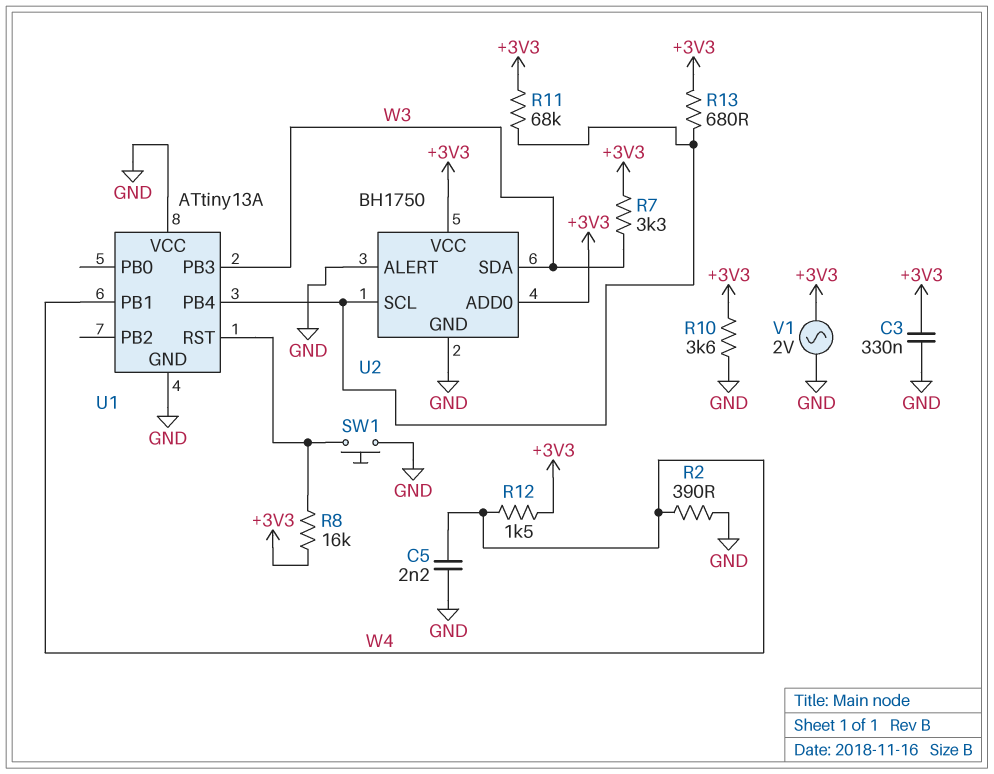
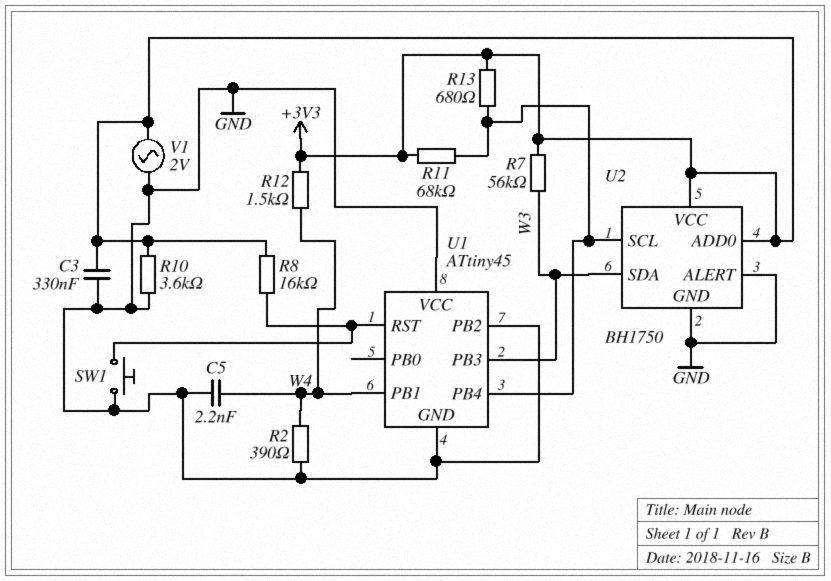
R7: 3.3k (+3V3, W3) -> 56k (+3V3, W3)
U1: ATtiny13A -> ATtiny45
U1 pin PB2: none -> GND

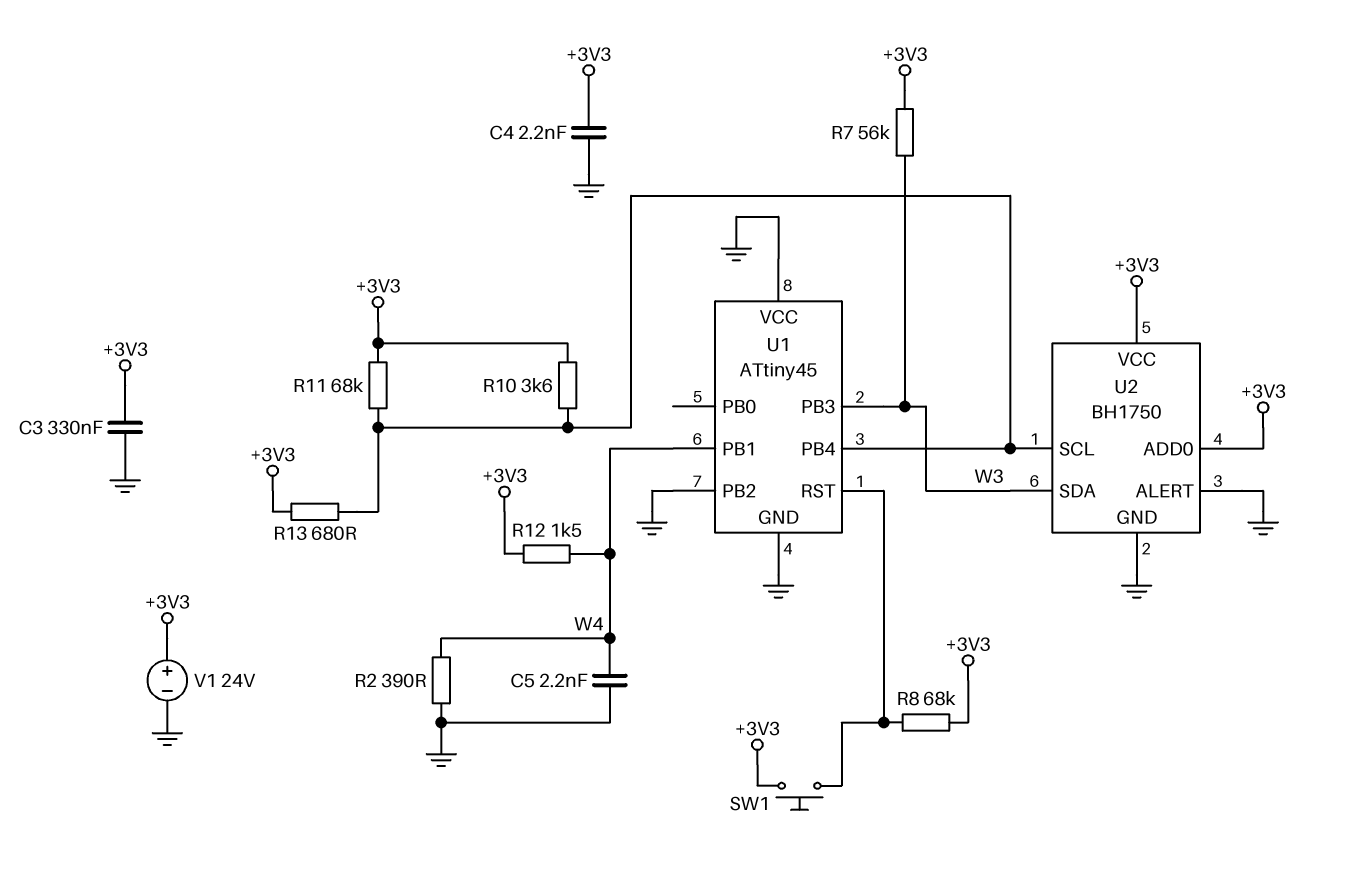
C4: none -> 2.2nF (+3V3, GND)
R8: 16k (+3V3, U1/RST) -> 68k (+3V3, U1/RST)
R10: 3.6k (+3V3, GND) -> 3.6k (+3V3, U1/PB4)
SW1: button (GND, U1/RST) -> button (+3V3, U1/RST)
V1: AC 2V (+3V3, GND) -> 24V (plus +3V3, minus GND)

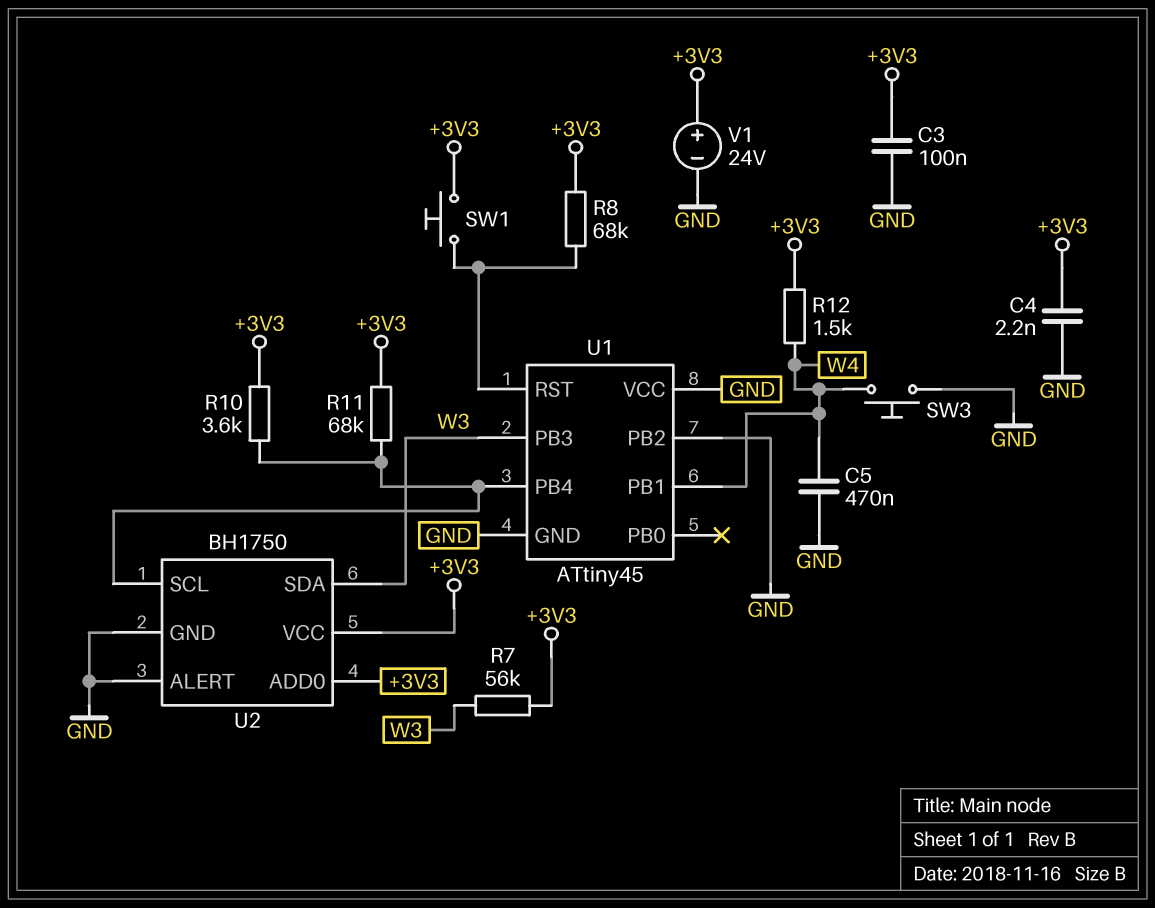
C3: 330nF (+3V3, GND) -> 100nF (+3V3, GND)
C5: 2.2nF (GND, W4) -> 470nF (GND, W4)
R2: 390 (GND, W4) -> none
R13: 680 (+3V3, U1/PB4) -> none
SW3: none -> button (GND, W4)

